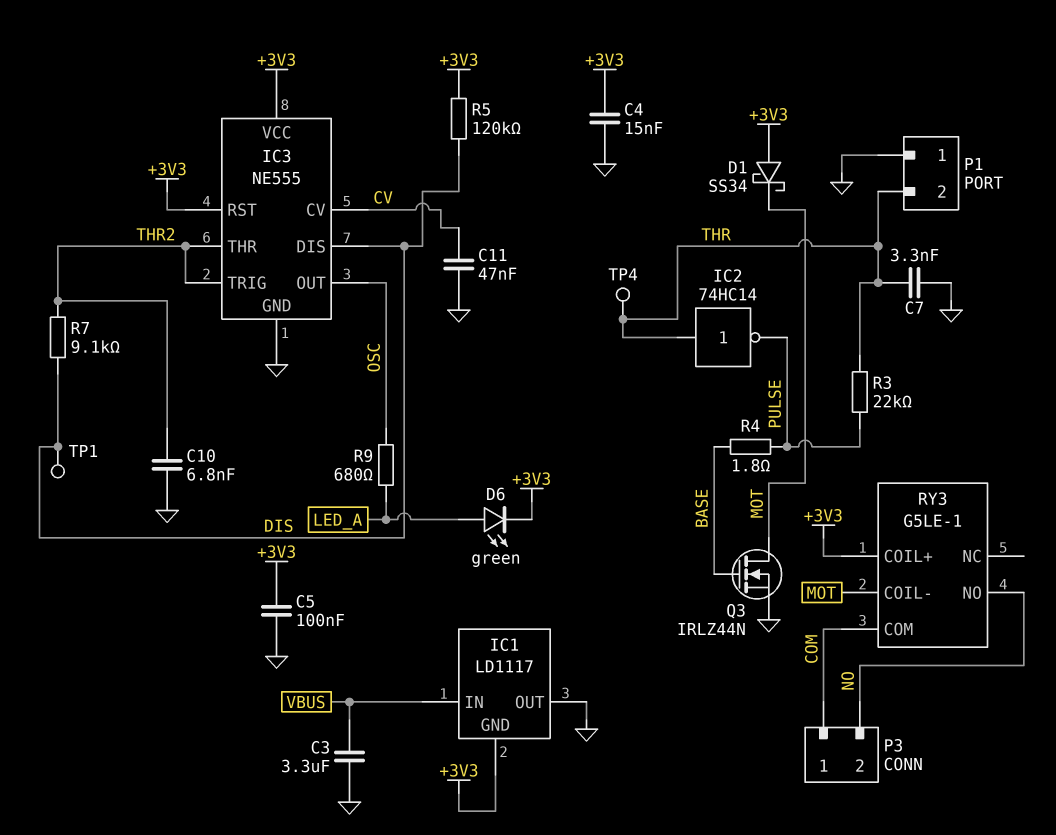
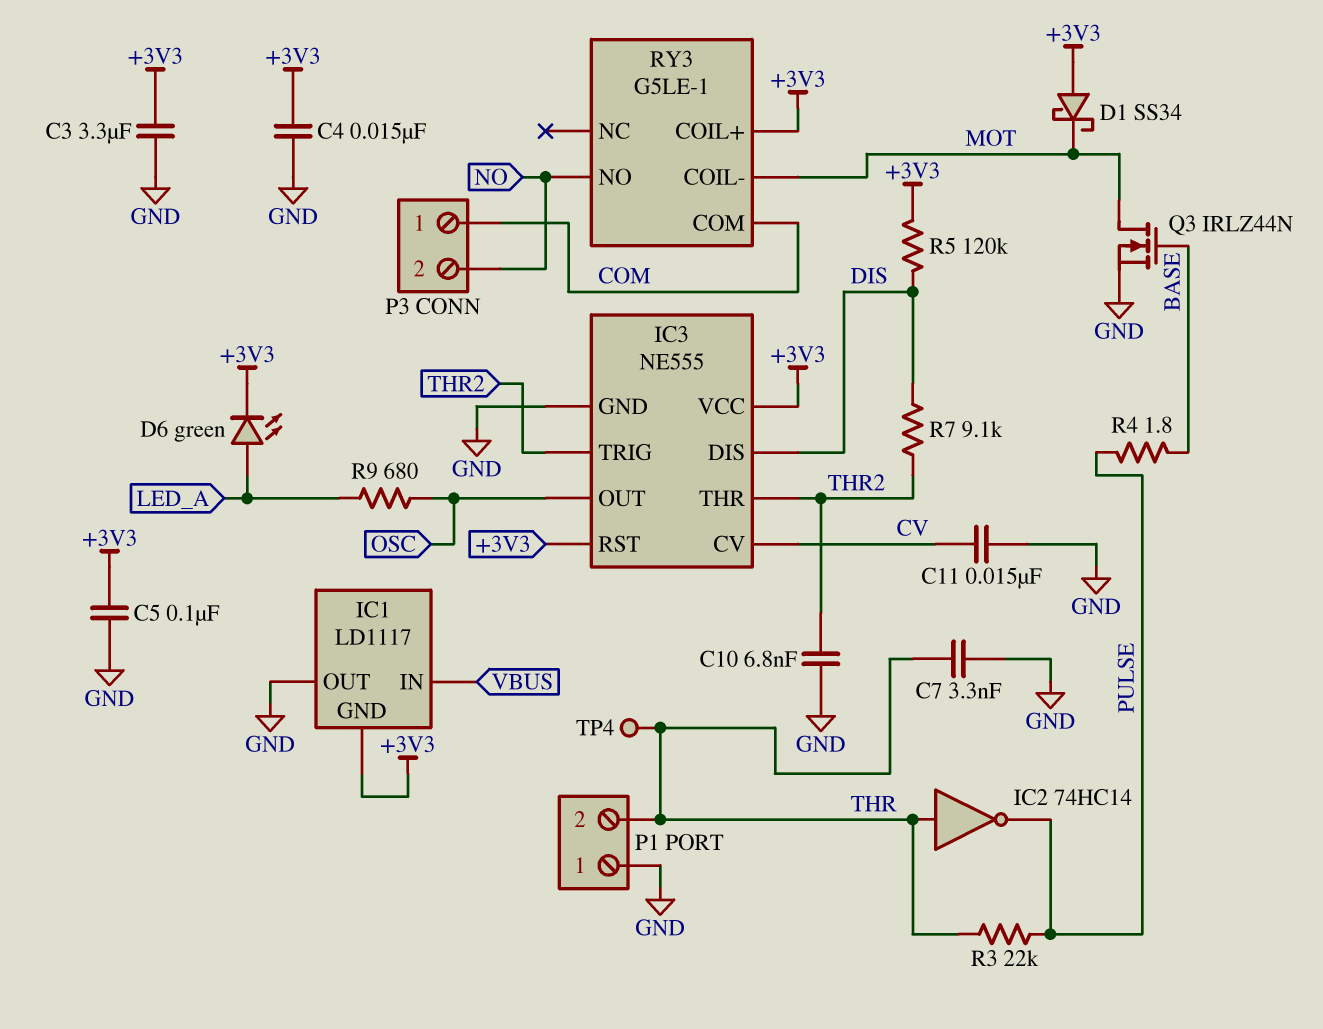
C3: 3.3uF (GND, VBUS) -> 3.3uF (+3V3, GND)
C11: 47nF (CV, GND) -> 15nF (CV, GND)
TP1: test point (DIS) -> none

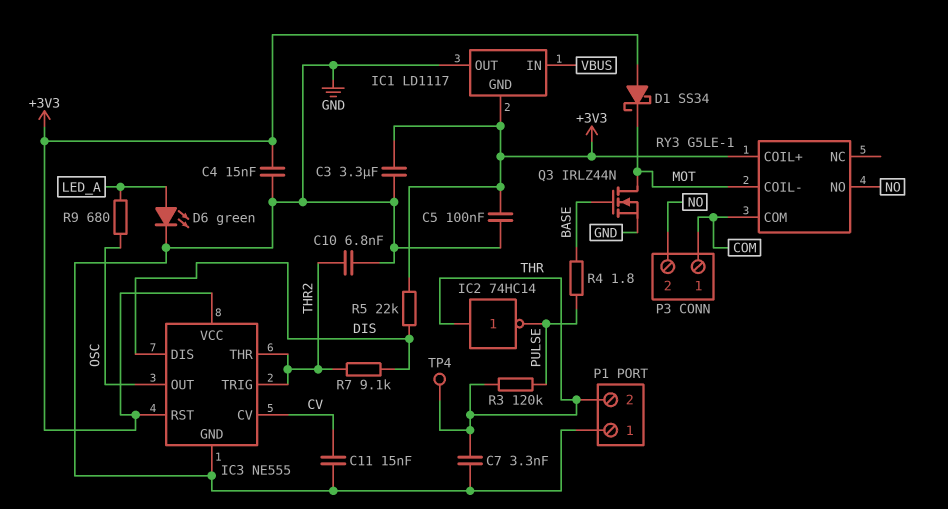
D6: LED green (A LED_A, K +3V3) -> LED green (A LED_A, K GND)
R3: 22k (PULSE, THR) -> 120k (PULSE, THR)
R5: 120k (+3V3, DIS) -> 22k (+3V3, DIS)

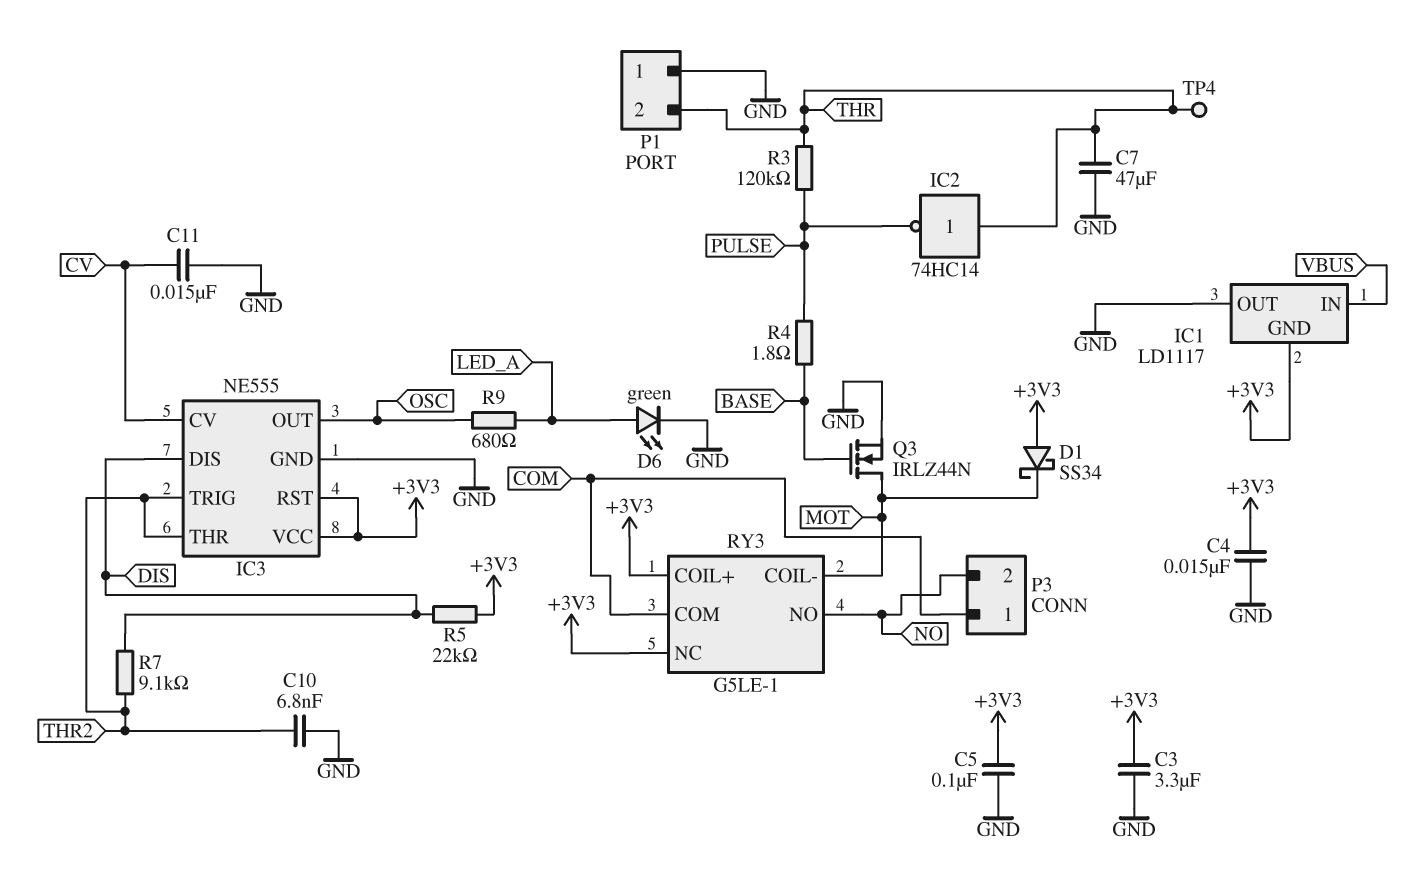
C7: 3.3nF (GND, THR) -> 47uF (GND, THR)
RY3 pin NC: none -> +3V3

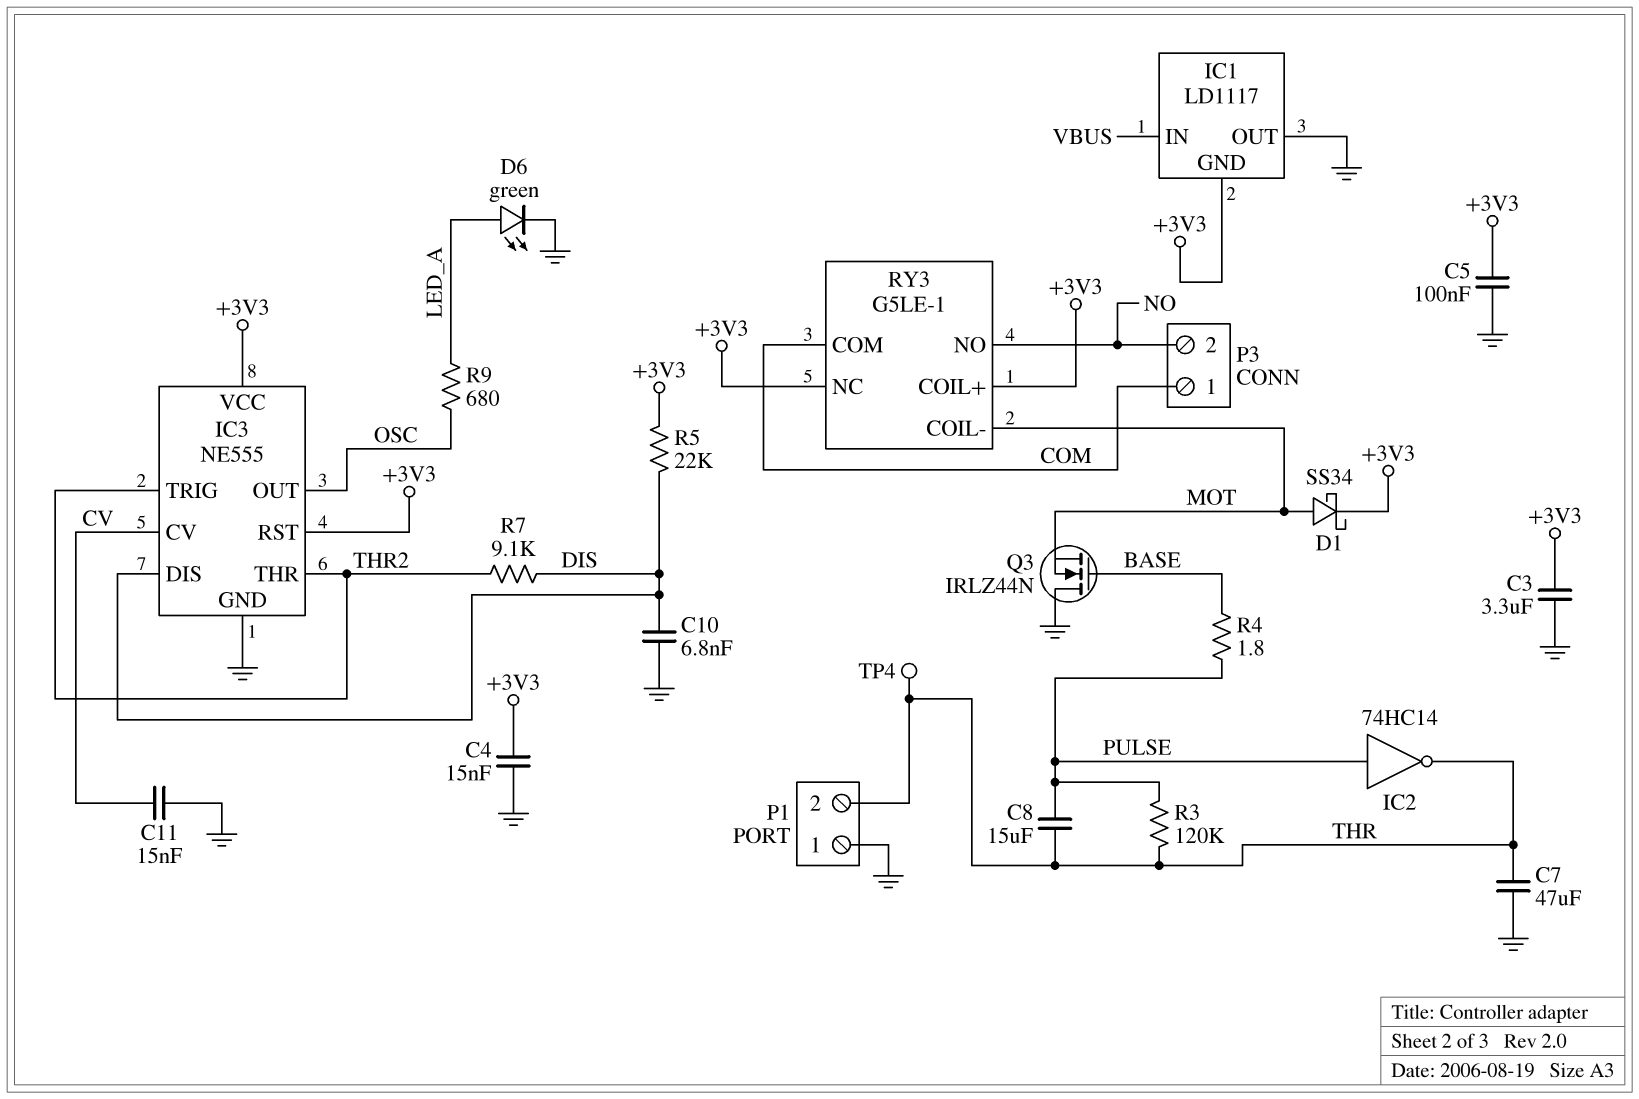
C8: none -> 15uF (PULSE, THR)
C10: 6.8nF (GND, THR2) -> 6.8nF (DIS, GND)
D1: schottky SS34 (A +3V3, K MOT) -> schottky SS34 (A MOT, K +3V3)
IC2: NOT 74HC14 (in THR, out PULSE) -> NOT 74HC14 (in PULSE, out THR)
Q3: NMOS IRLZ44N (G BASE, D MOT, S GND) -> NMOS IRLZ44N (G BASE, D GND, S MOT)

